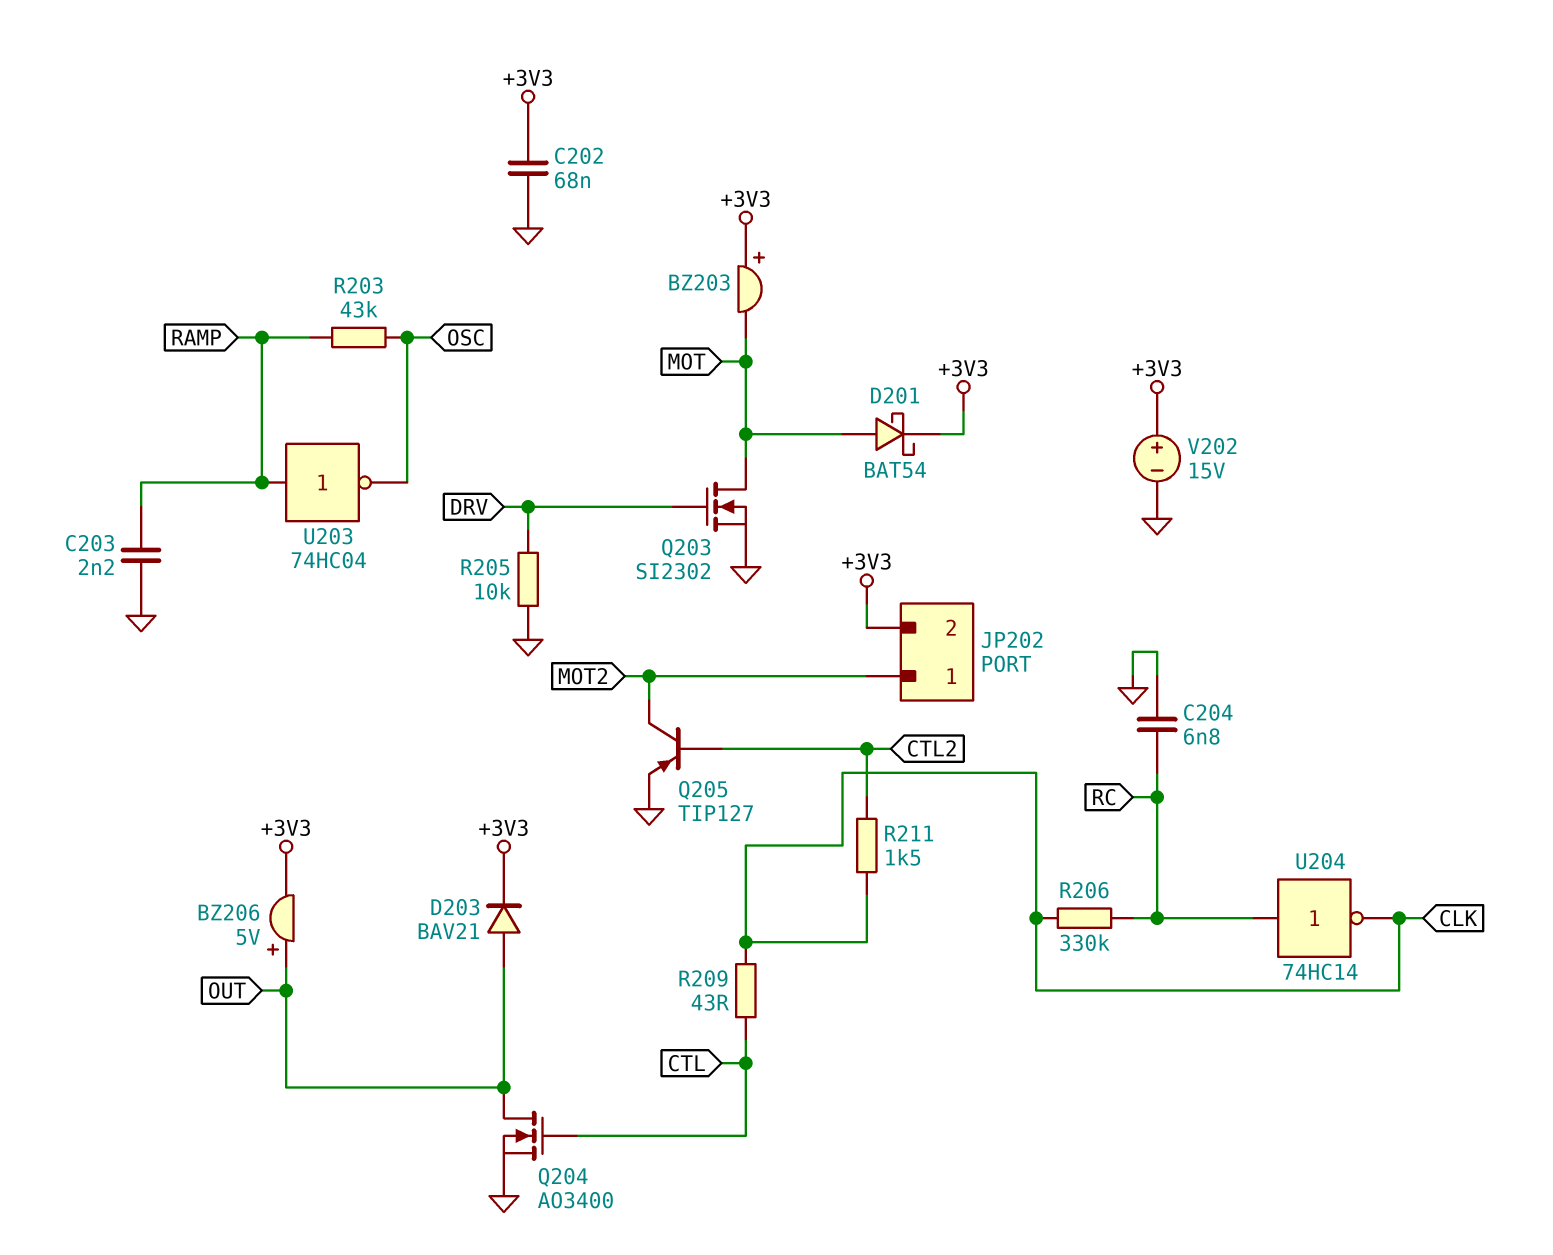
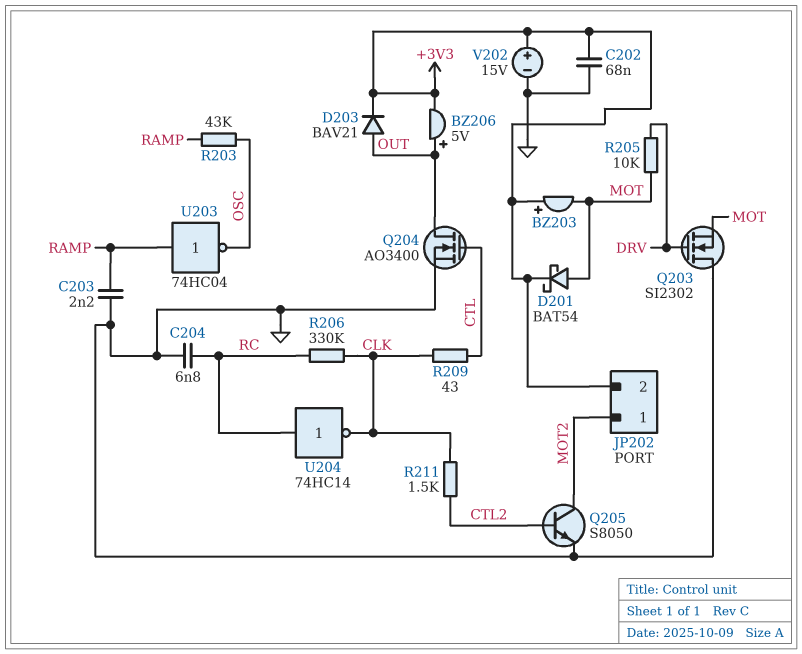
Q203: NMOS SI2302 (G DRV, D MOT, S GND) -> NMOS SI2302 (G DRV, D GND, S MOT)
Q205: PNP TIP127 (B CTL2, C MOT2, E GND) -> NPN S8050 (B CTL2, C MOT2, E GND)
R205: 10k (DRV, GND) -> 10k (DRV, MOT)

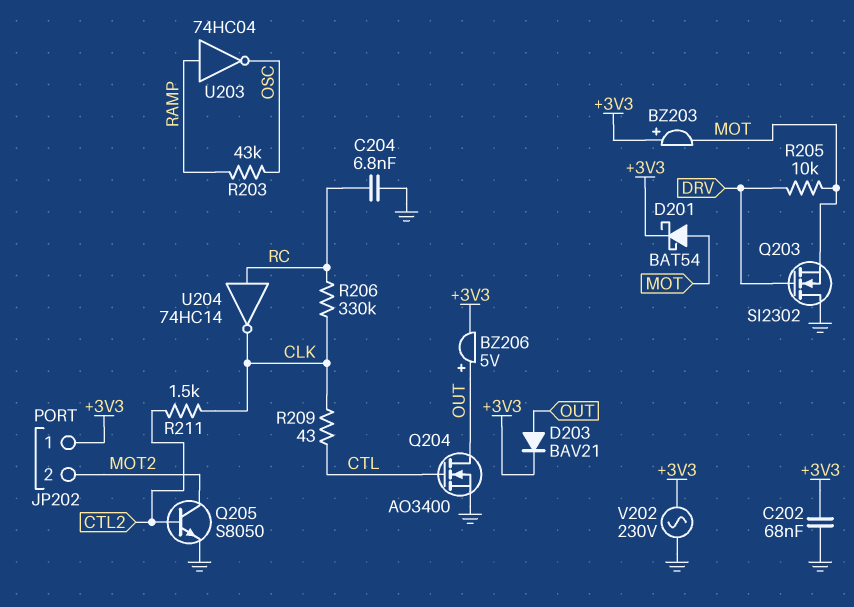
C203: 2.2nF (GND, RAMP) -> none
JP202 pin 1: MOT2 -> +3V3
JP202 pin 2: +3V3 -> MOT2
V202: 15V (plus +3V3, minus GND) -> AC 230V (+3V3, GND)

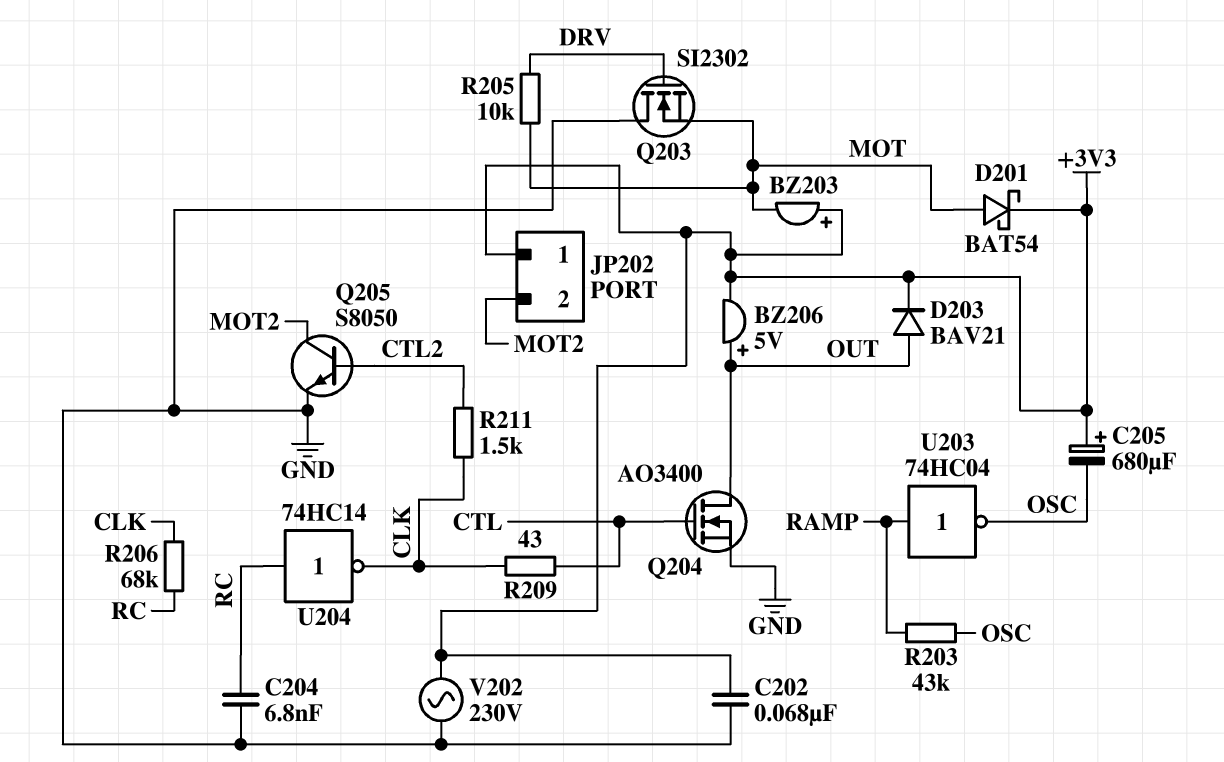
C205: none -> 680uF (plus +3V3, minus OSC)
R206: 330k (CLK, RC) -> 68k (CLK, RC)

